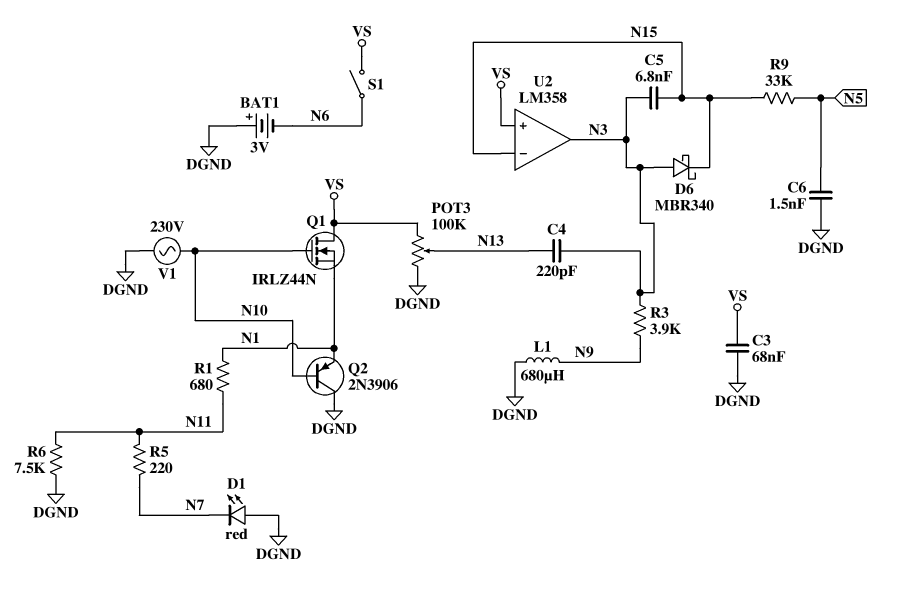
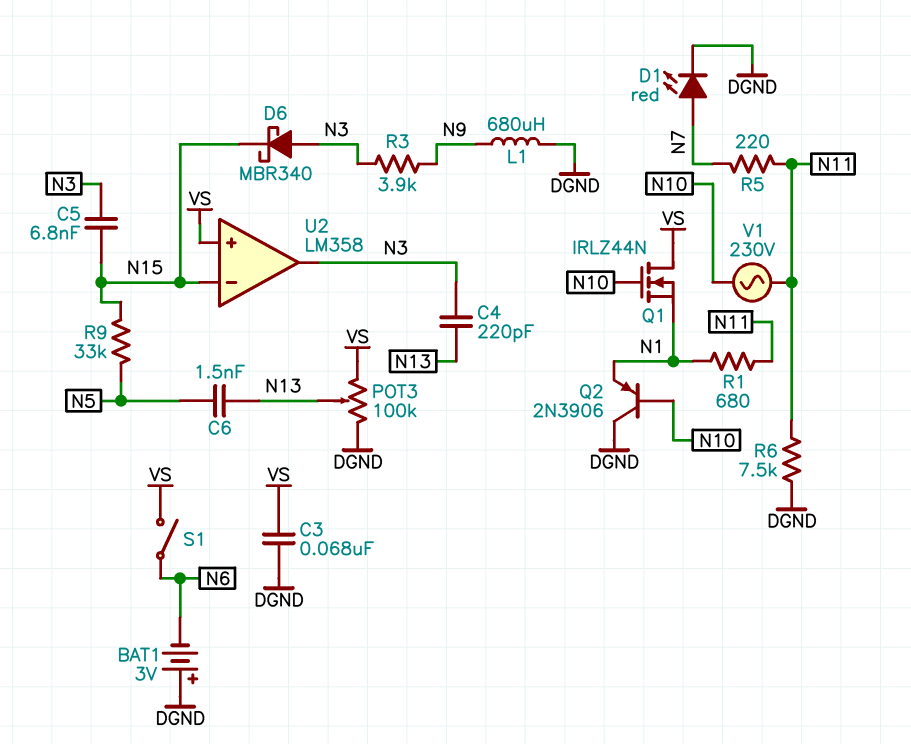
C6: 1.5nF (DGND, N5) -> 1.5nF (N5, N13)
D1: LED red (A DGND, K N7) -> LED red (A N7, K DGND)
V1: AC 230V (DGND, N10) -> AC 230V (N10, N11)

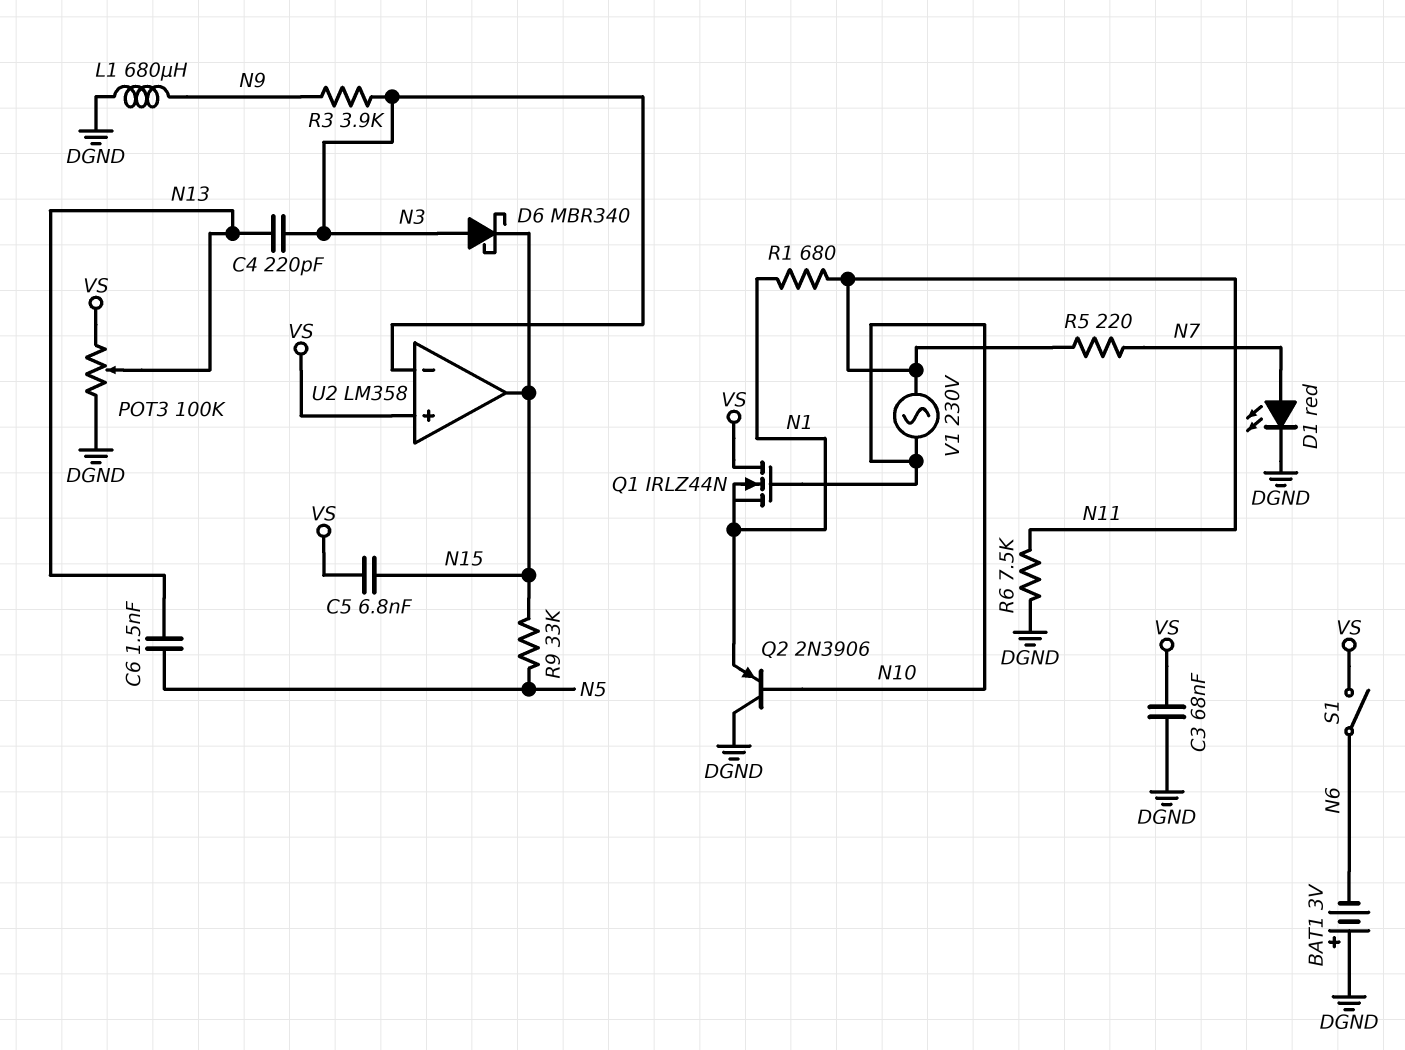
C5: 6.8nF (N3, N15) -> 6.8nF (N15, VS)
U2 pin in-: N15 -> N3
U2 pin out: N3 -> N15

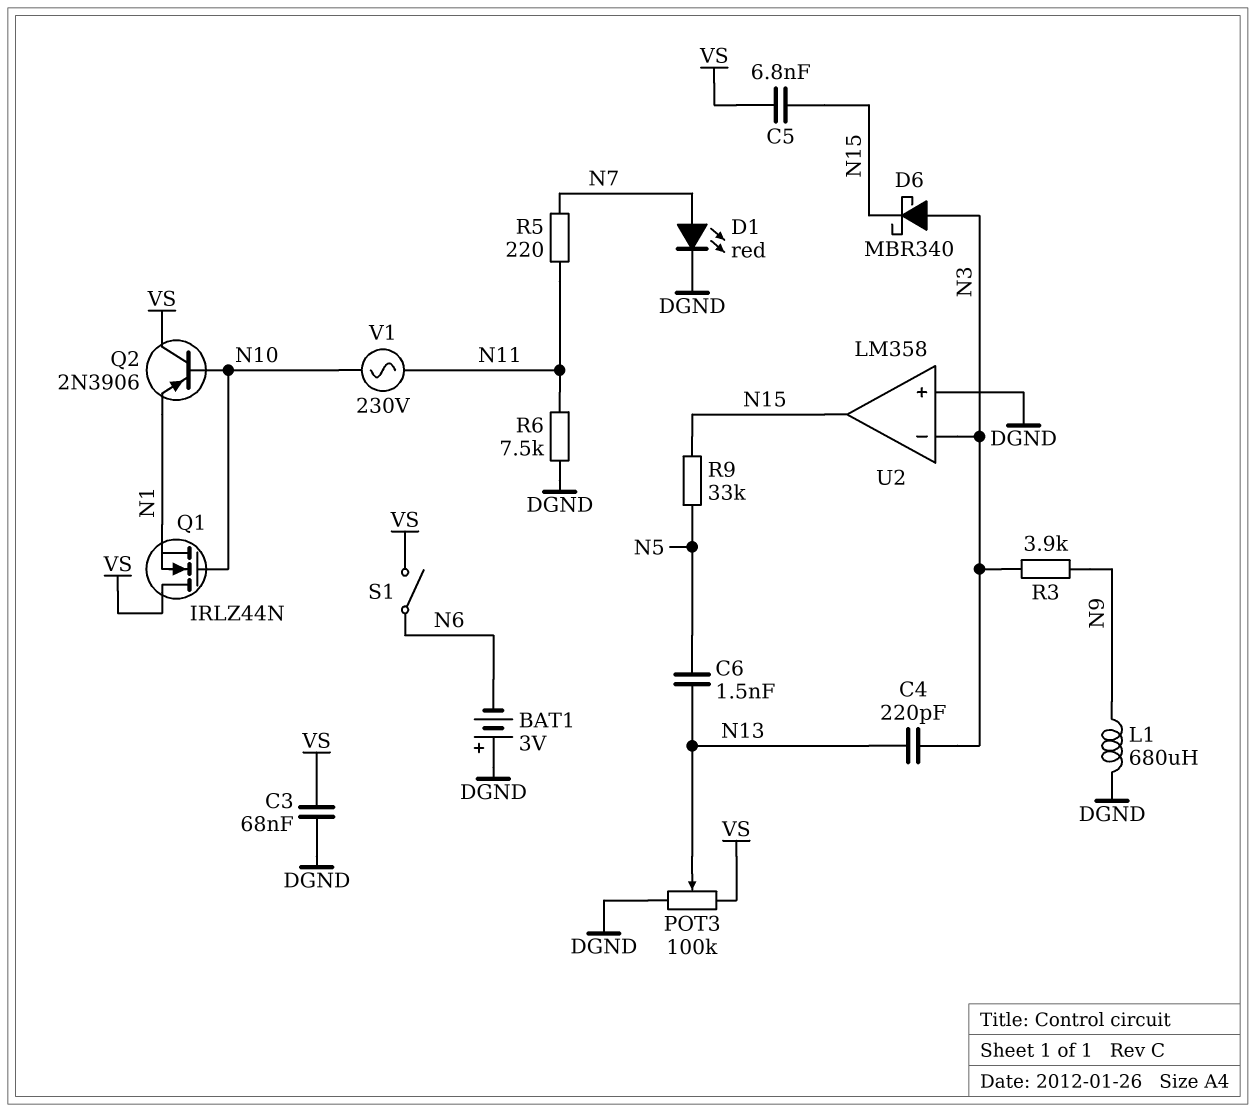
Q2: PNP 2N3906 (B N10, C DGND, E N1) -> PNP 2N3906 (B N10, C VS, E N1)
R1: 680 (N1, N11) -> none
U2 pin in+: VS -> DGND

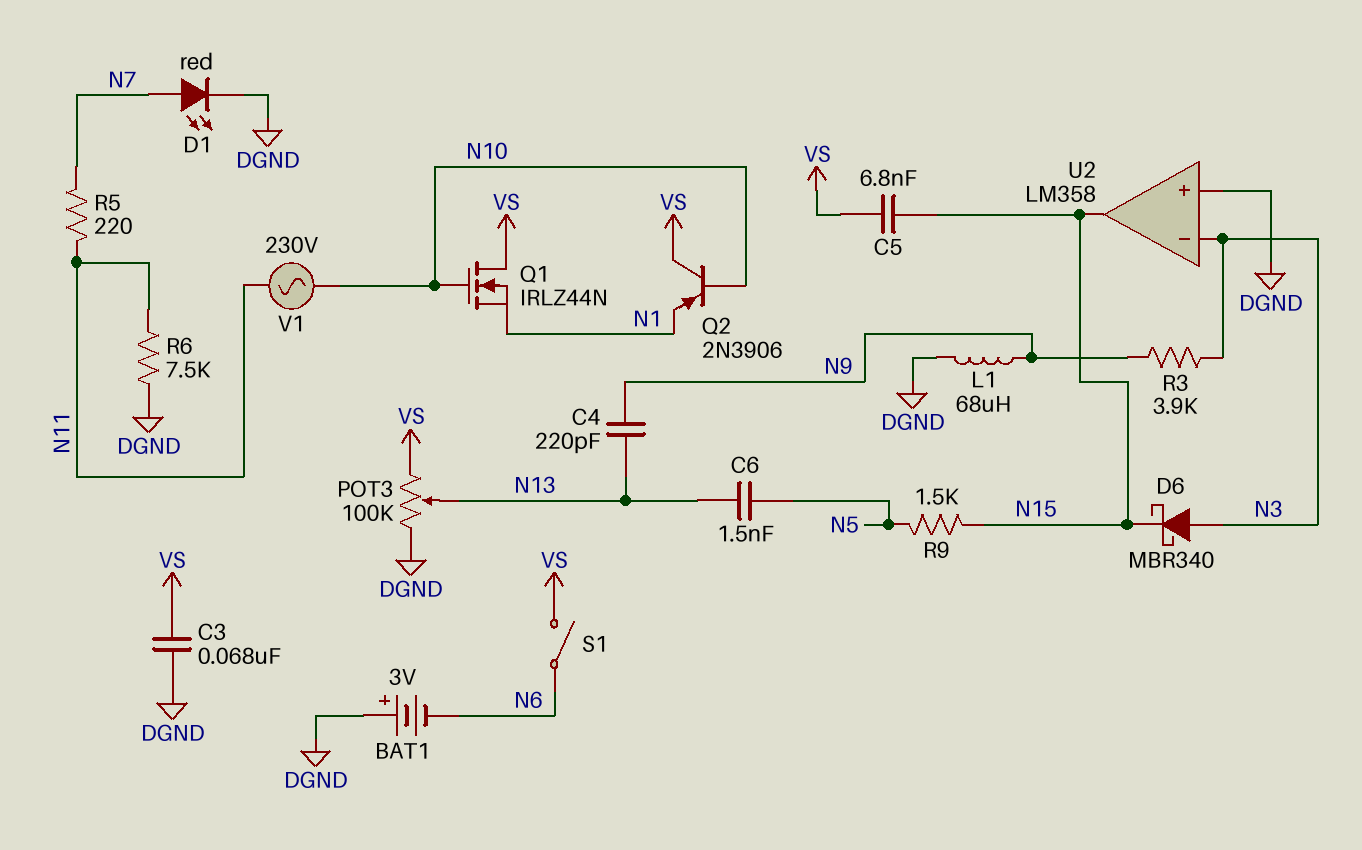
C4: 220pF (N3, N13) -> 220pF (N9, N13)
L1: 680uH (DGND, N9) -> 68uH (DGND, N9)
R9: 33k (N5, N15) -> 1.5k (N5, N15)

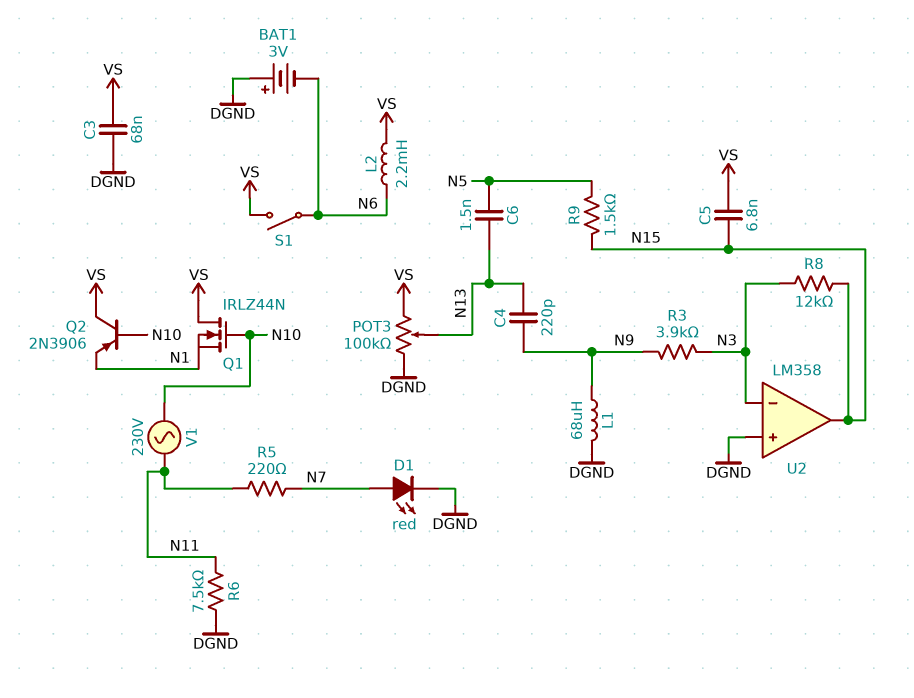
D6: schottky MBR340 (A N3, K N15) -> none
L2: none -> 2.2mH (N6, VS)
R8: none -> 12k (N3, N15)

